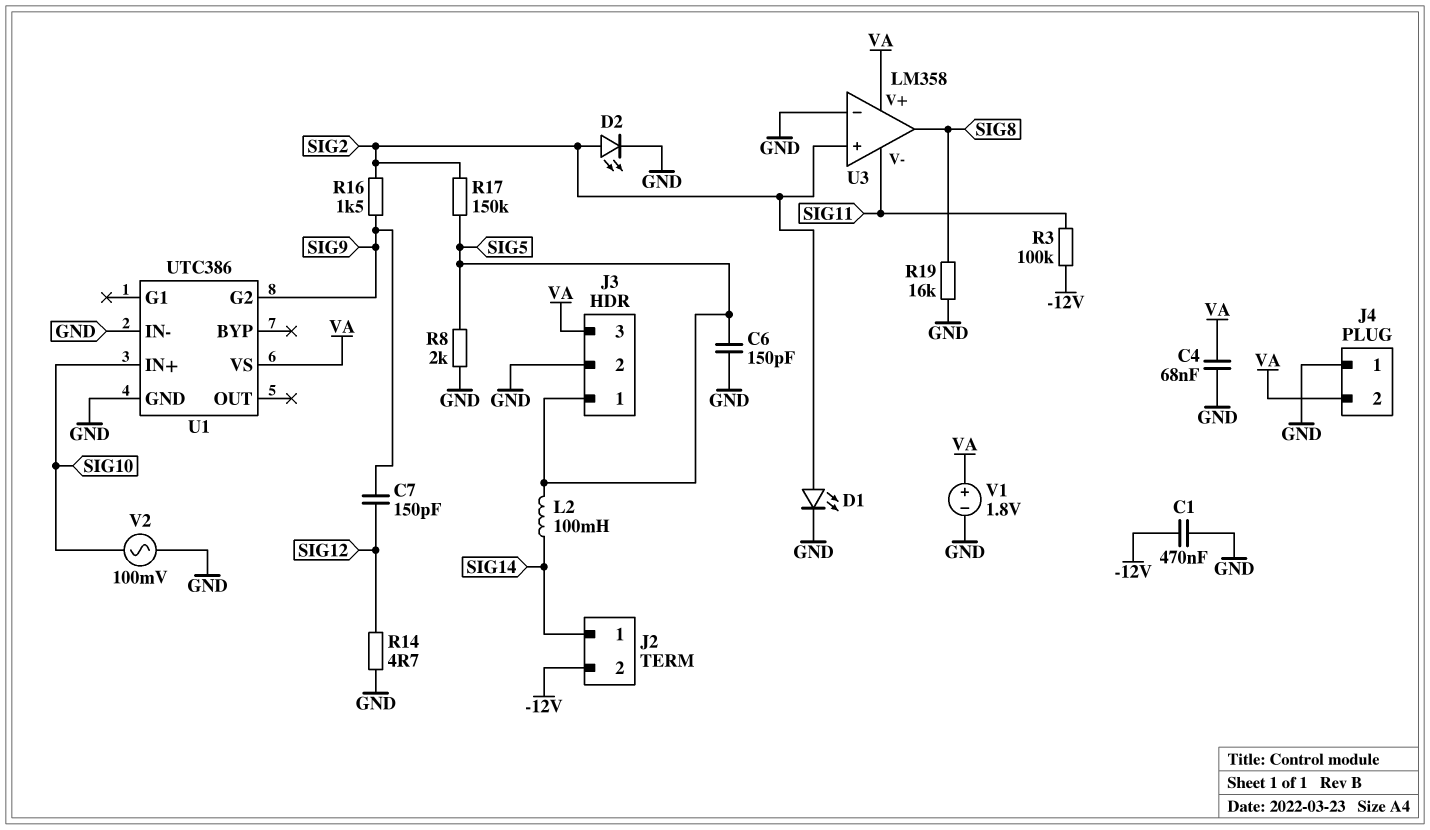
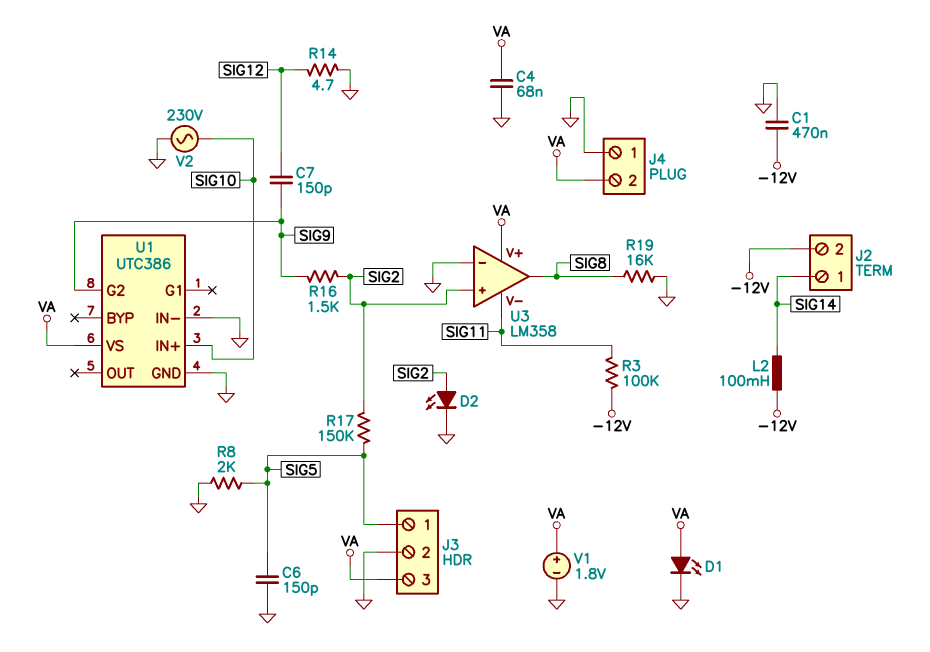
D1: LED (A SIG2, K GND) -> LED (A VA, K GND)
L2: 100mH (SIG5, SIG14) -> 100mH (-12V, SIG14)
V2: AC 100mV (GND, SIG10) -> AC 230V (GND, SIG10)

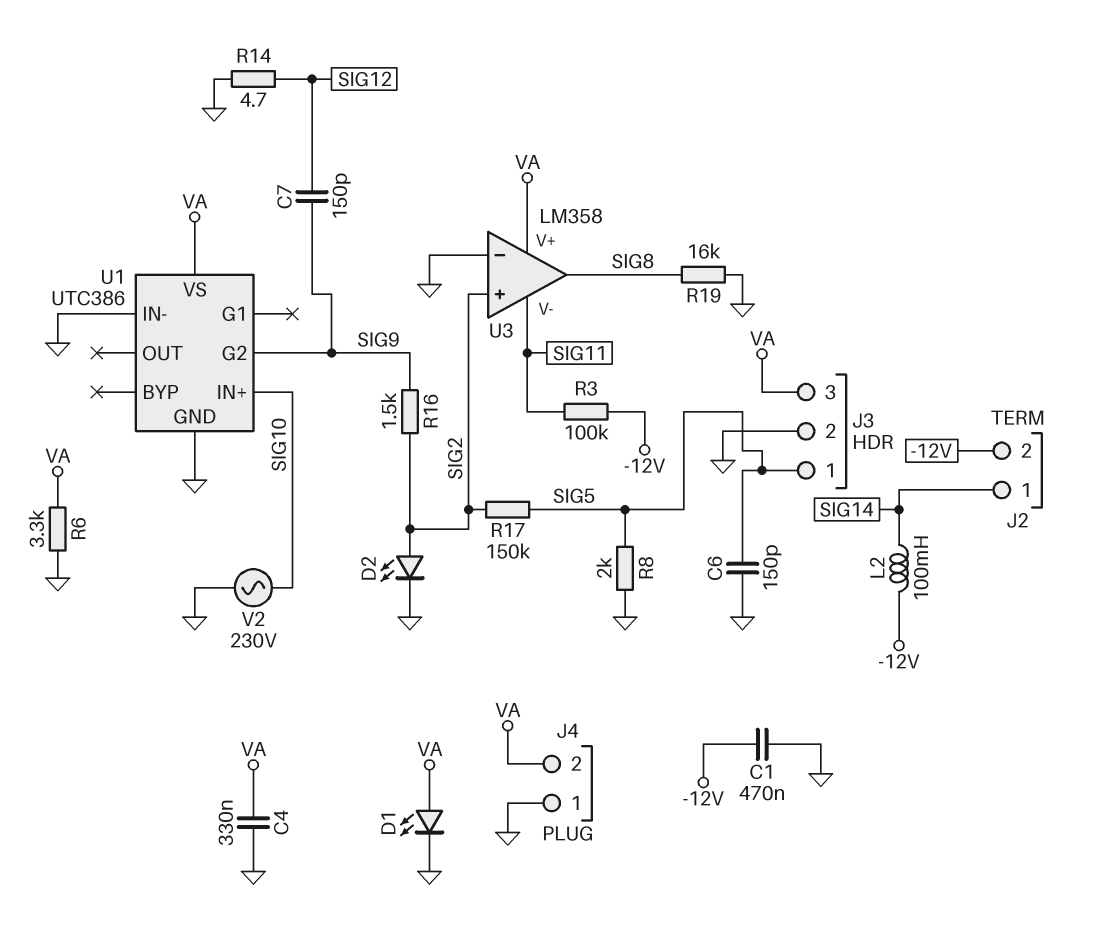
C4: 68nF (GND, VA) -> 330nF (GND, VA)
R6: none -> 3.3k (GND, VA)
V1: 1.8V (plus VA, minus GND) -> none

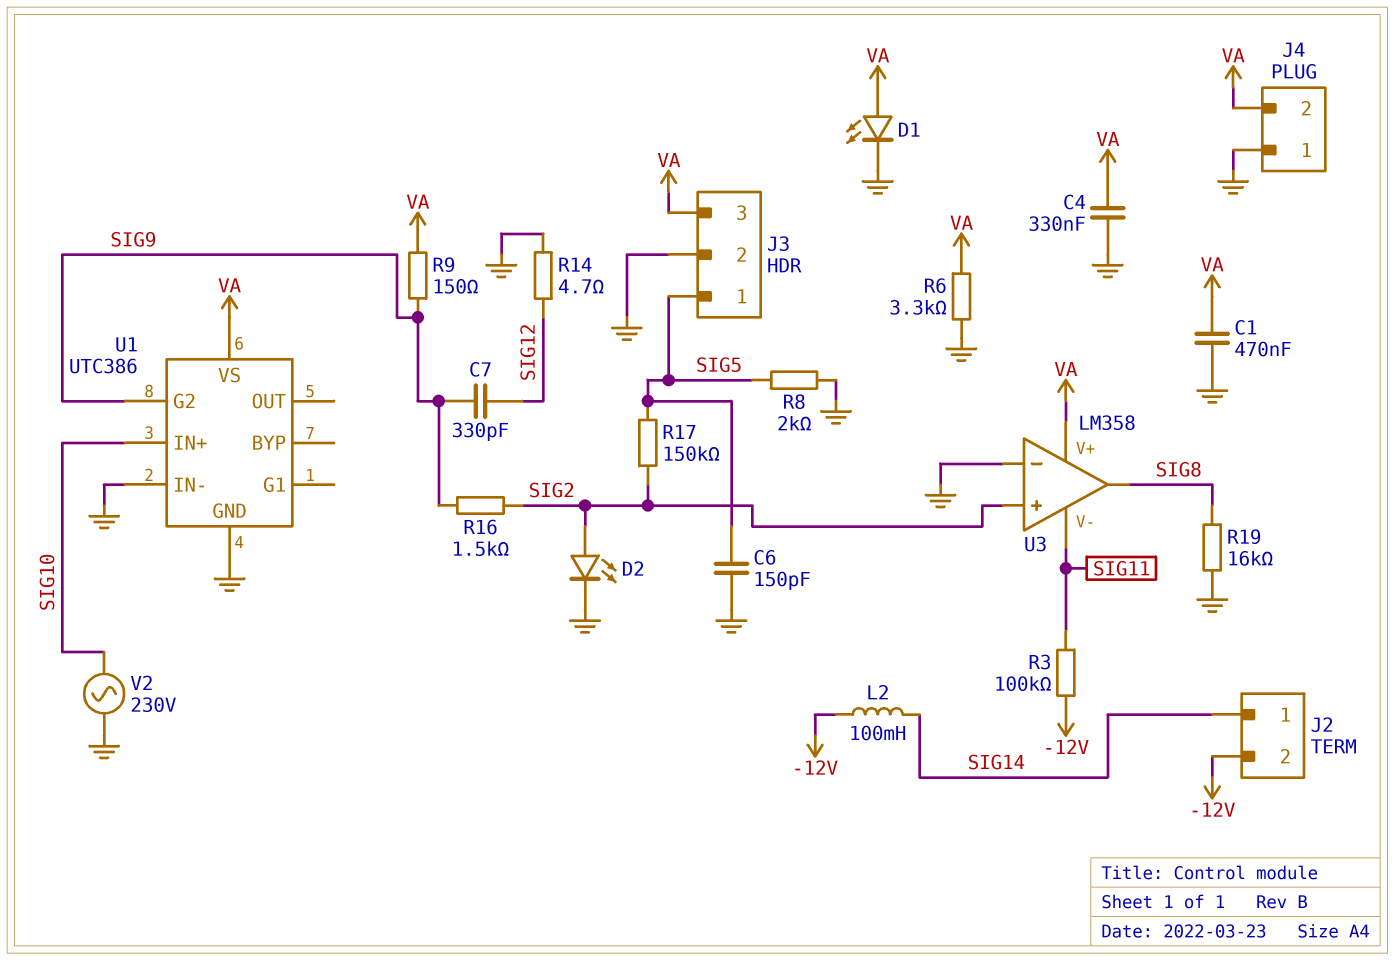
C1: 470nF (-12V, GND) -> 470nF (GND, VA)
C7: 150pF (SIG9, SIG12) -> 330pF (SIG9, SIG12)
R9: none -> 150 (SIG9, VA)

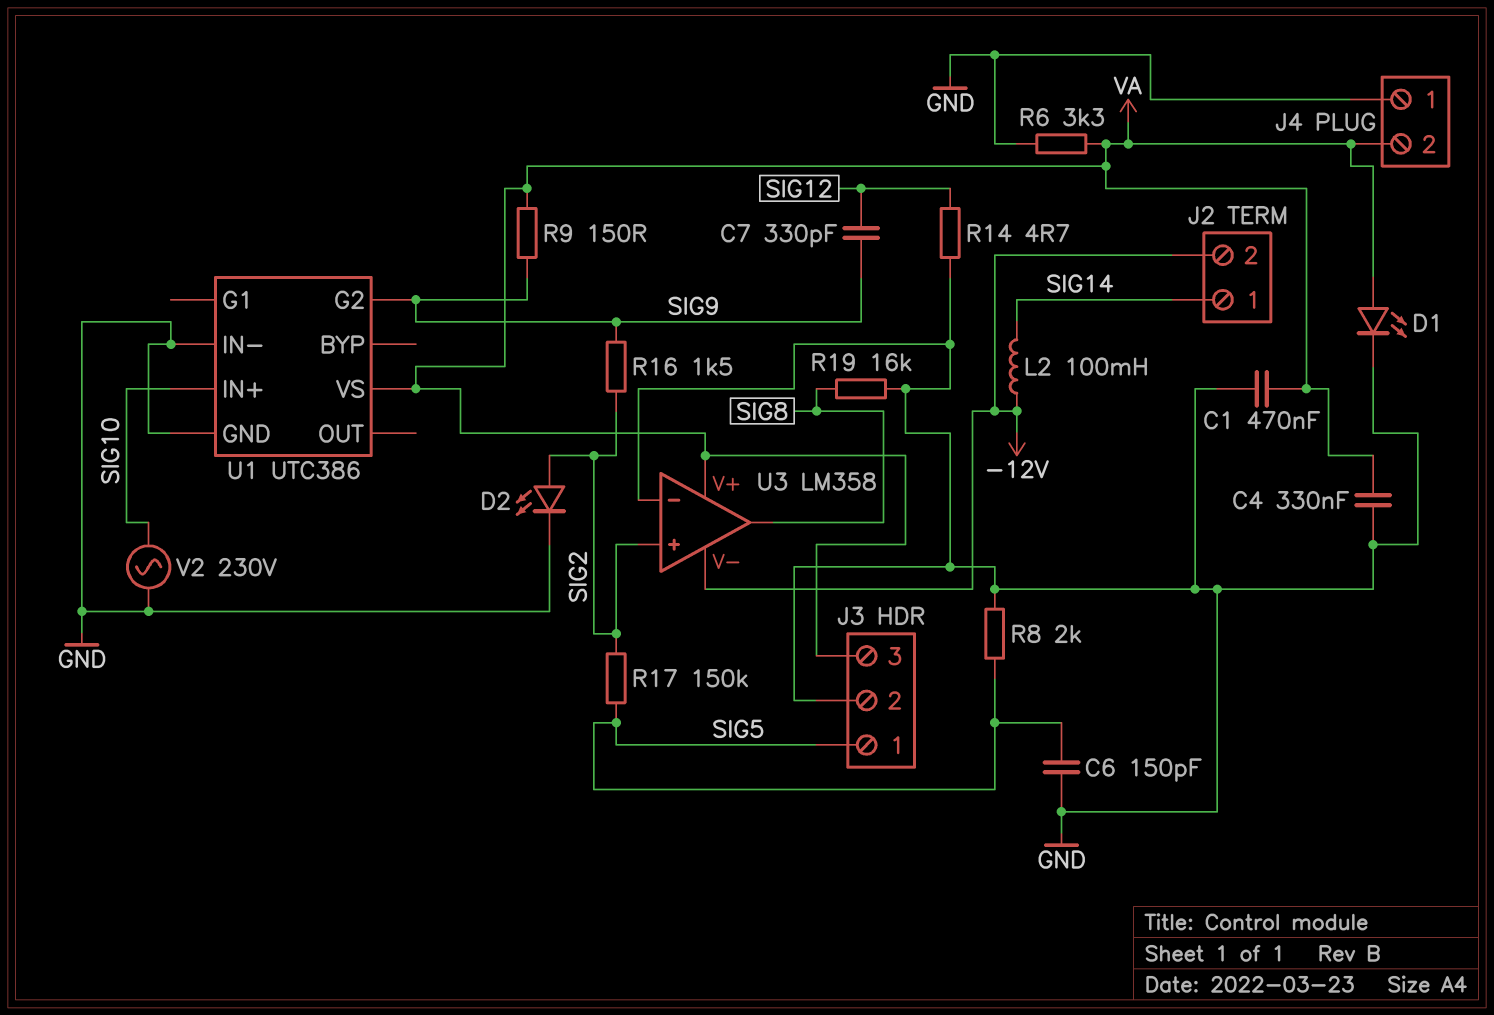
R3: 100k (-12V, SIG11) -> none
U3 pin V-: SIG11 -> -12V

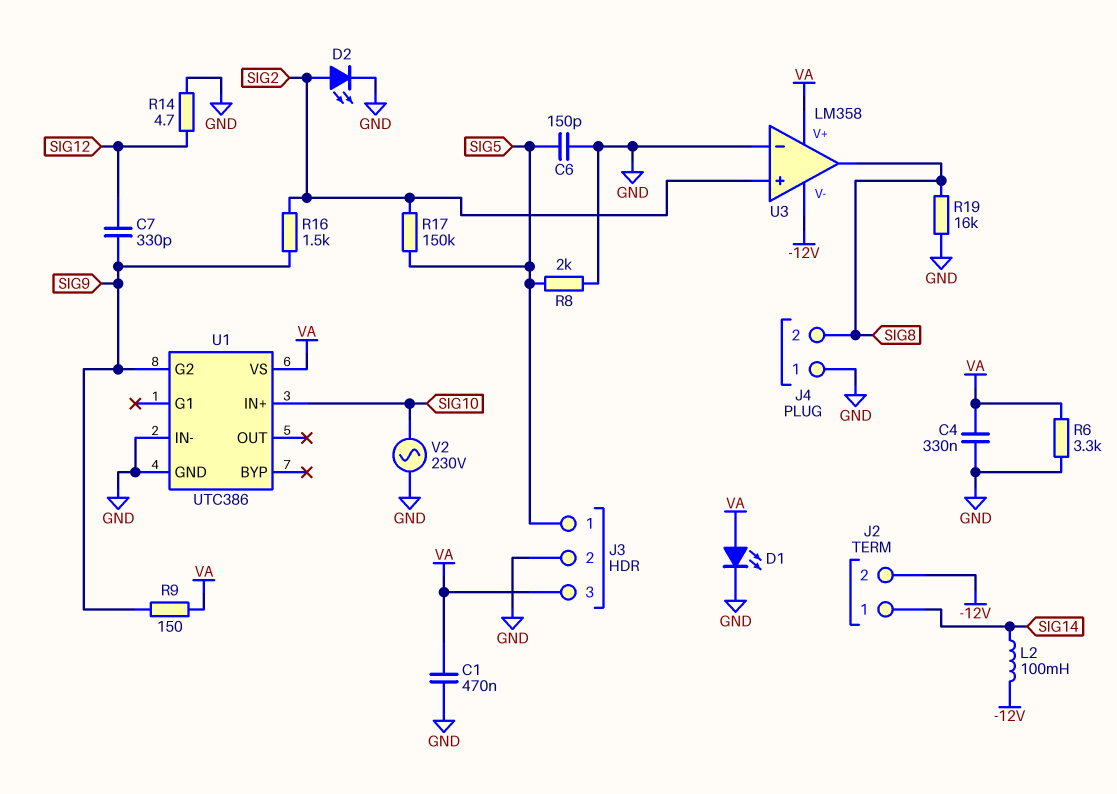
J4 pin 2: VA -> SIG8

